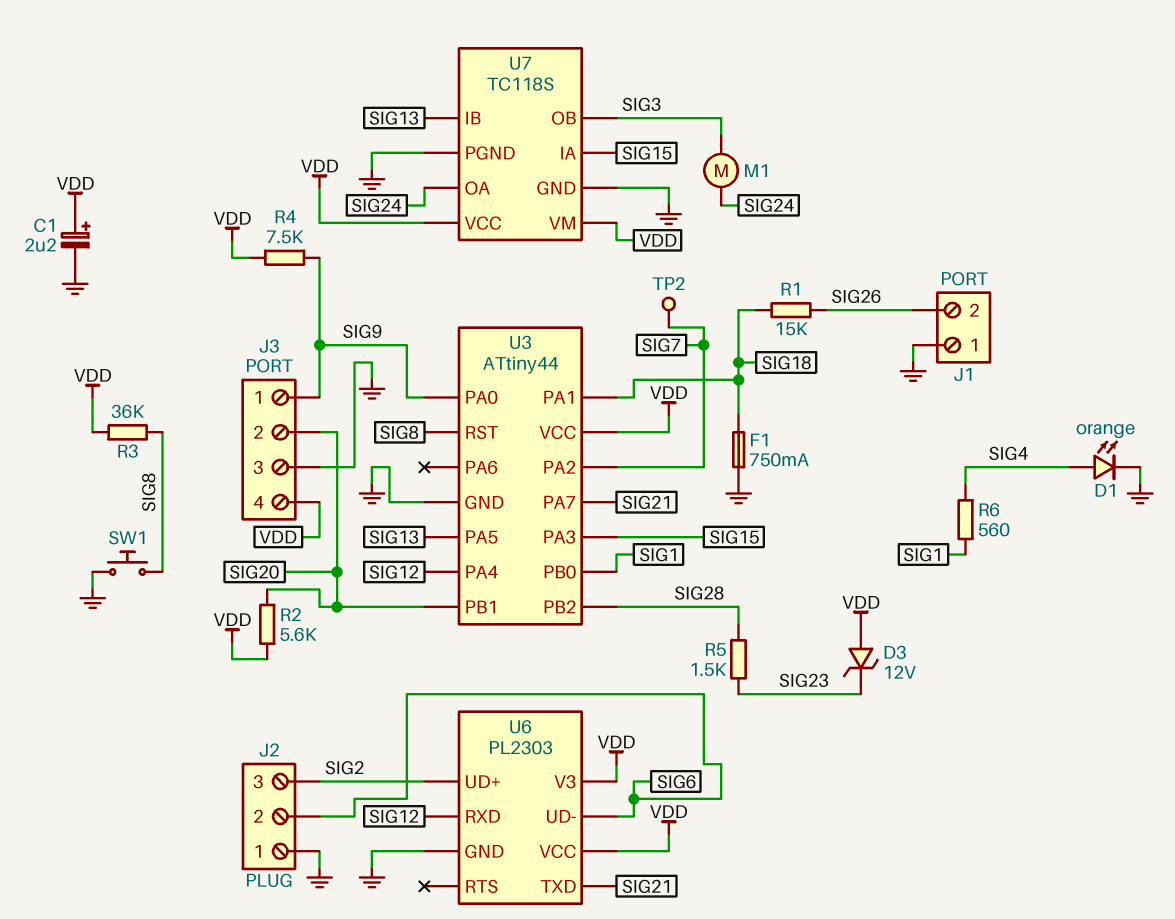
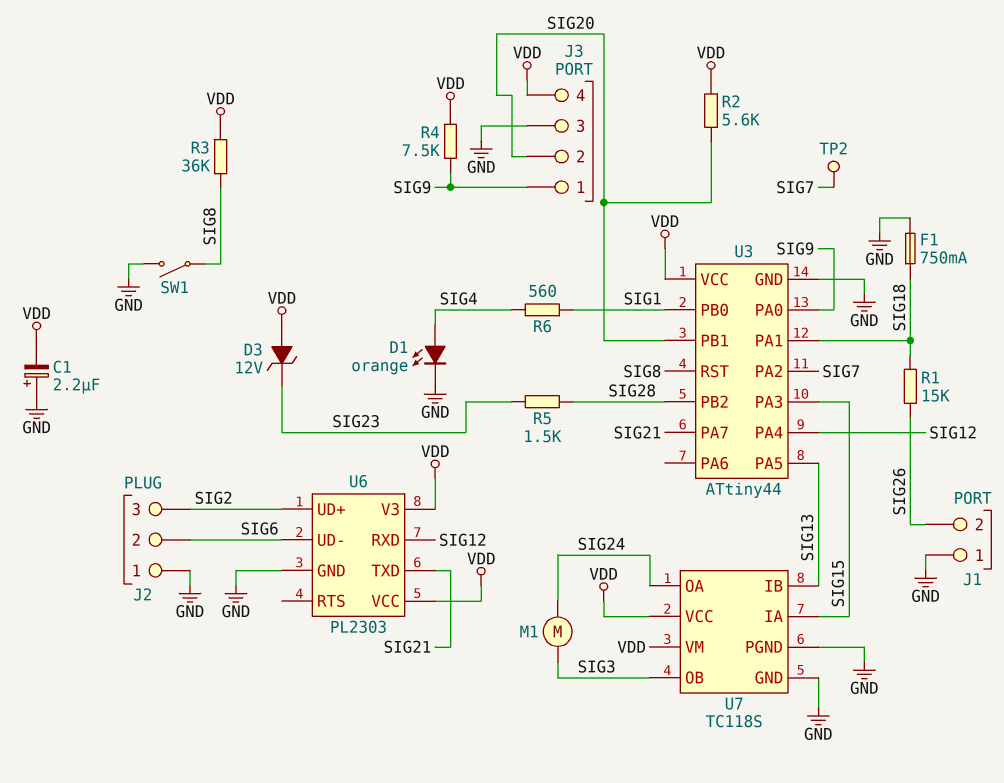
C1: 2.2uF (plus VDD, minus GND) -> 2.2uF (plus GND, minus VDD)
SW1: button (GND, SIG8) -> switch (GND, SIG8)

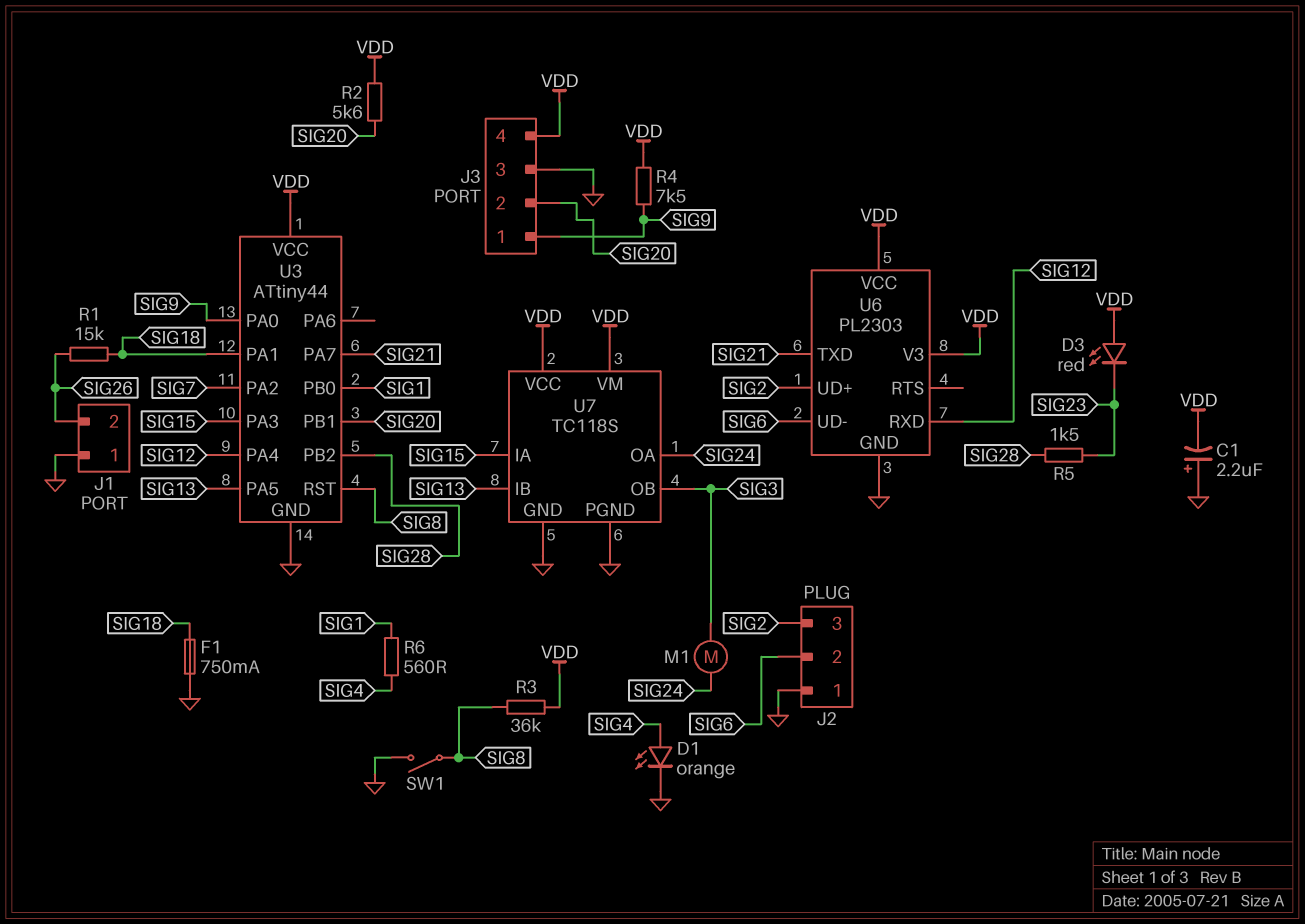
D3: zener 12V (A VDD, K SIG23) -> LED red (A VDD, K SIG23)
TP2: test point (SIG7) -> none

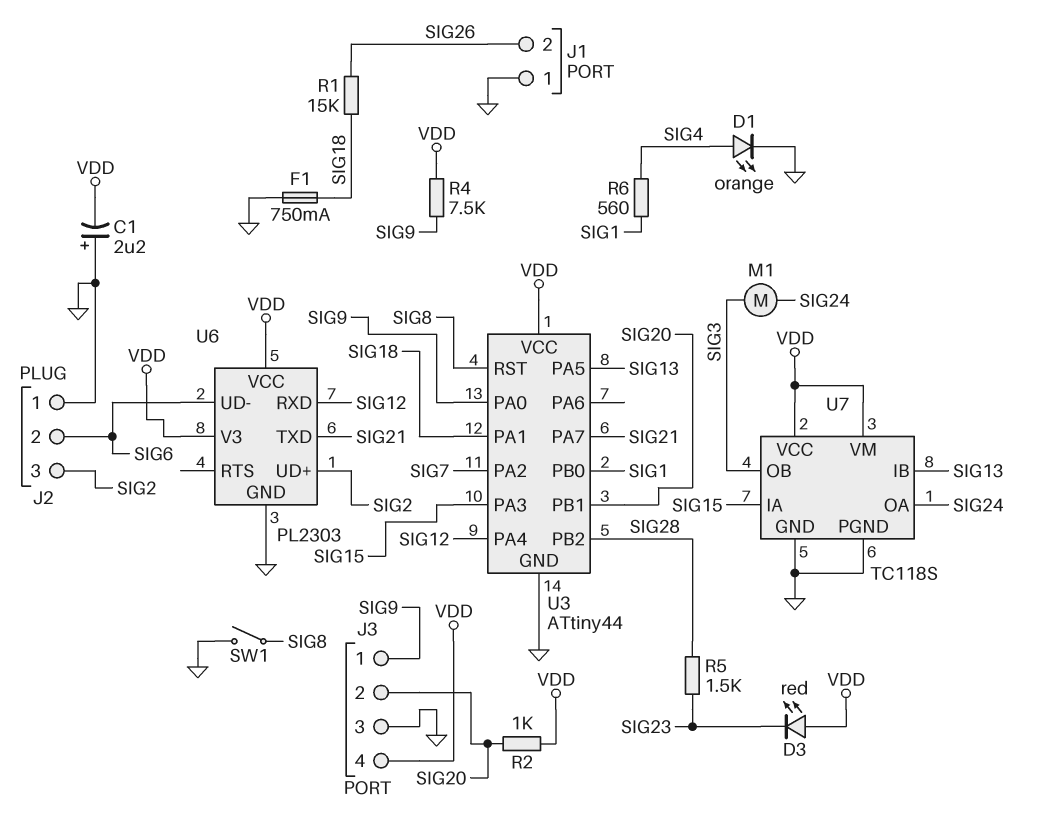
R2: 5.6k (SIG20, VDD) -> 1k (SIG20, VDD)
R3: 36k (SIG8, VDD) -> none

